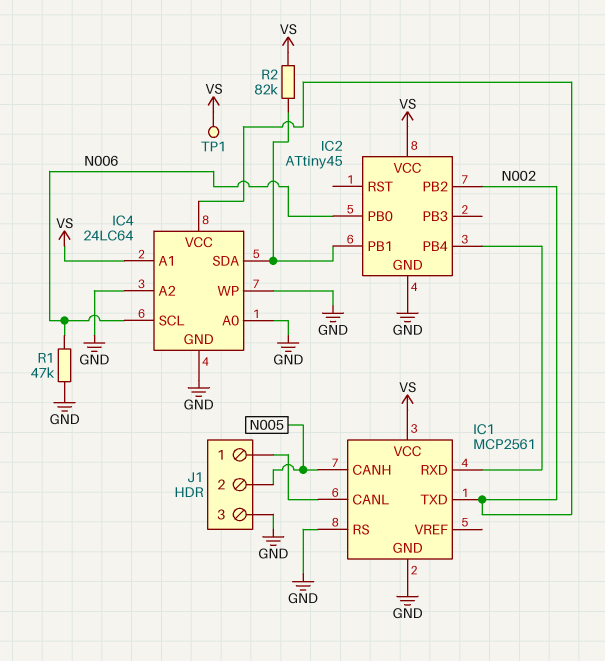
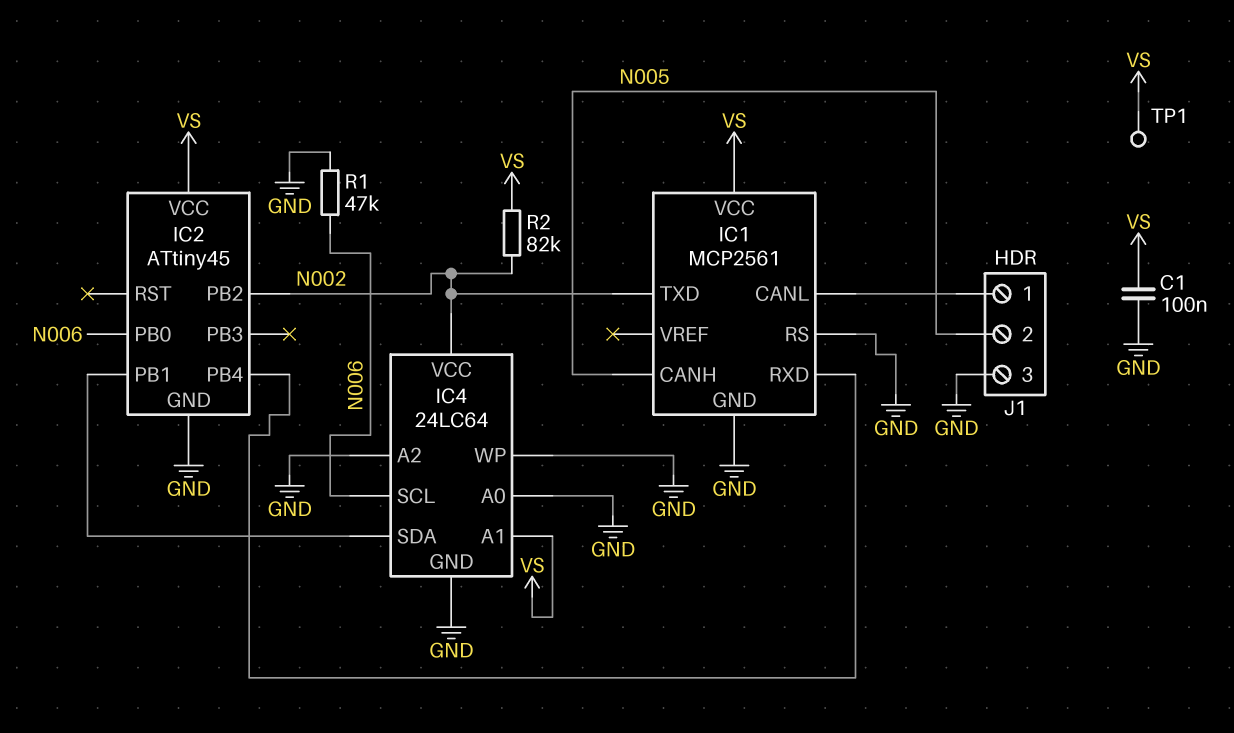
C1: none -> 100nF (GND, VS)
R2: 82k (IC2/PB1, VS) -> 82k (N002, VS)

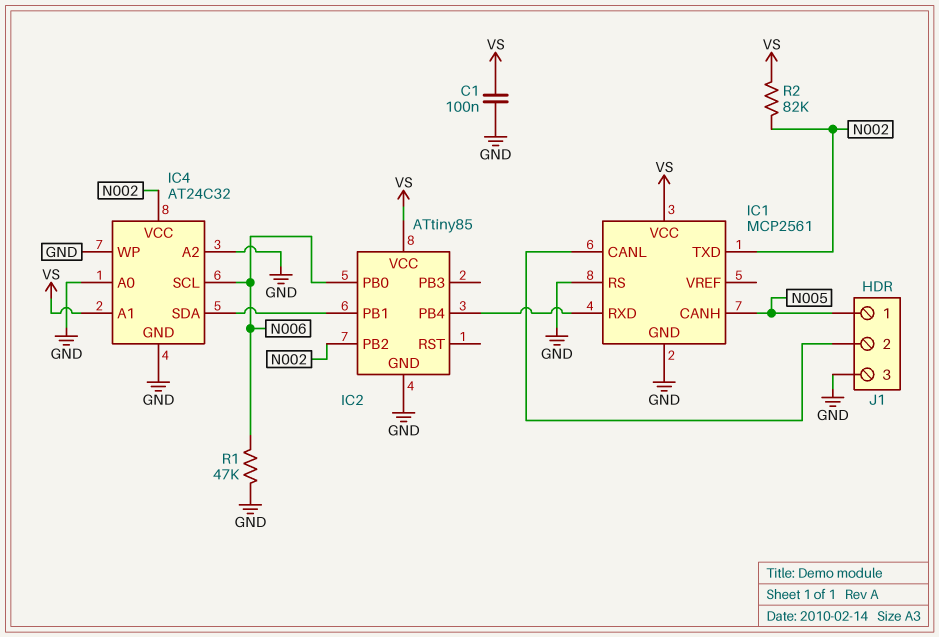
IC2: ATtiny45 -> ATtiny85
IC4: 24LC64 -> AT24C32
J1 pin 1: IC1/CANL -> N005
J1 pin 2: N005 -> IC1/CANL
TP1: test point (VS) -> none

